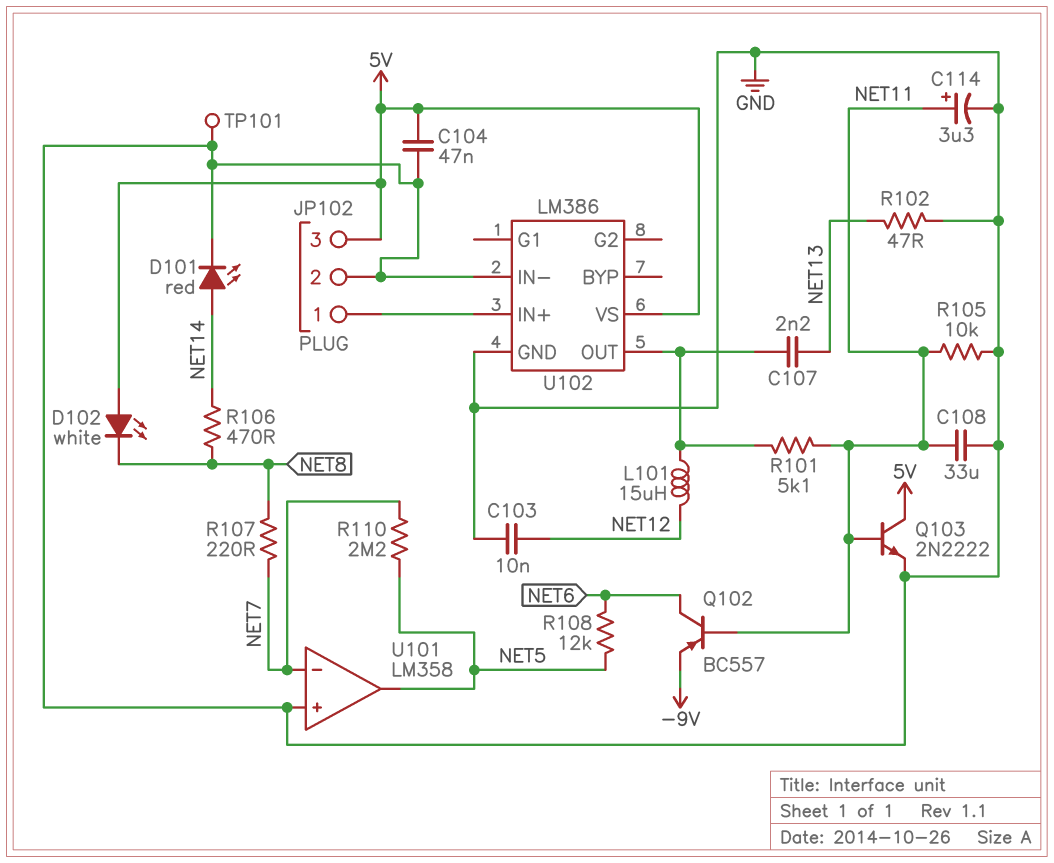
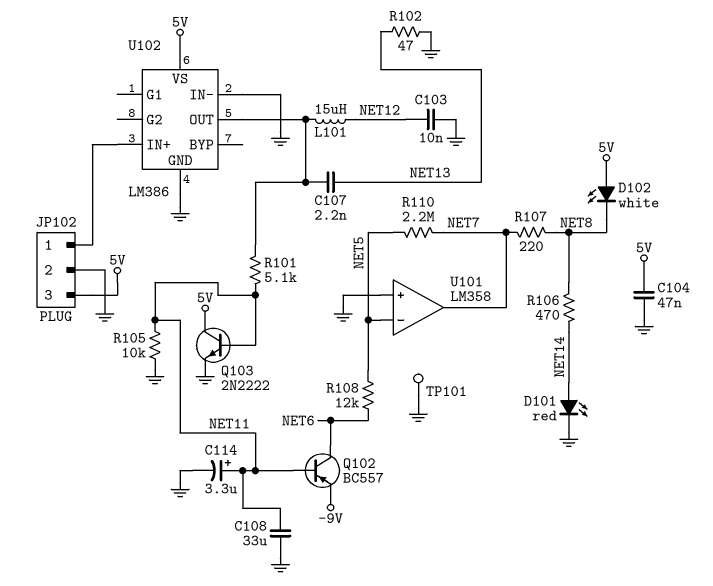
U101 pin in-: NET7 -> NET5
U101 pin out: NET5 -> NET7

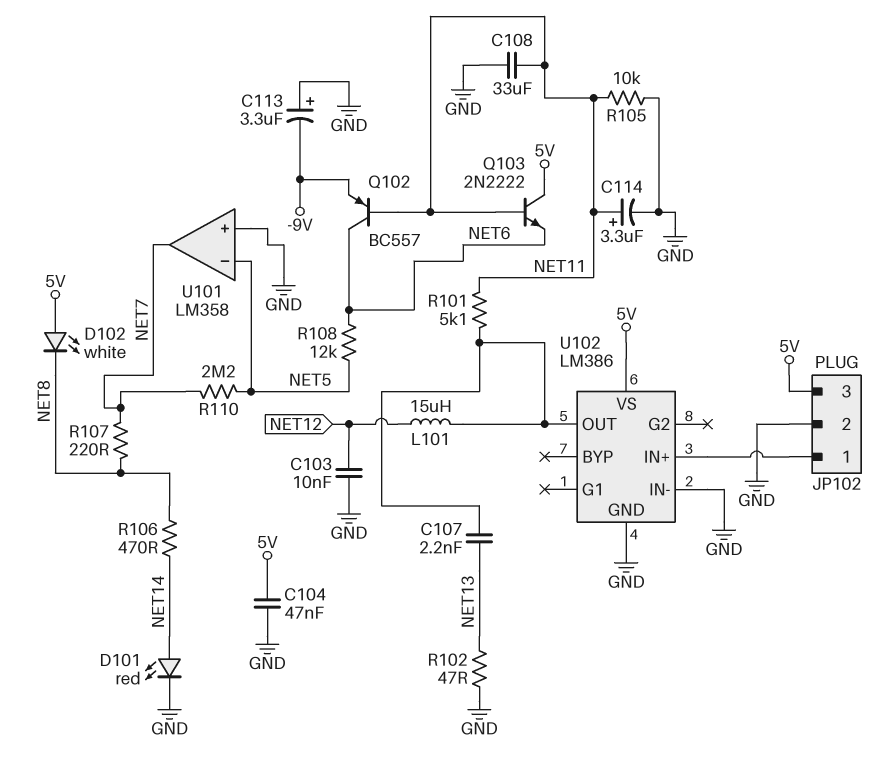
C113: none -> 3.3uF (plus GND, minus -9V)
Q103: NPN 2N2222 (B NET11, C 5V, E GND) -> NPN 2N2222 (B NET11, C 5V, E NET6)
TP101: test point (GND) -> none

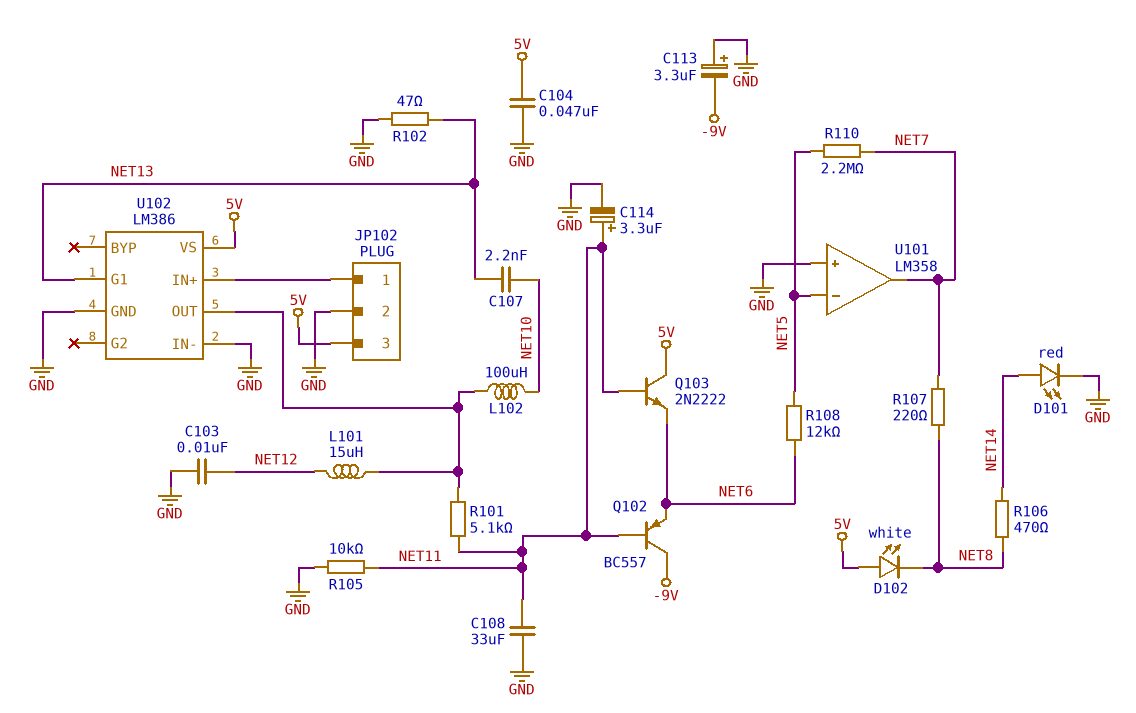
C107: 2.2nF (NET13, U102/OUT) -> 2.2nF (NET10, NET13)
L102: none -> 100uH (NET10, U102/OUT)
Q102: PNP BC557 (B NET11, C NET6, E -9V) -> PNP BC557 (B NET11, C -9V, E NET6)
U102 pin G1: none -> NET13

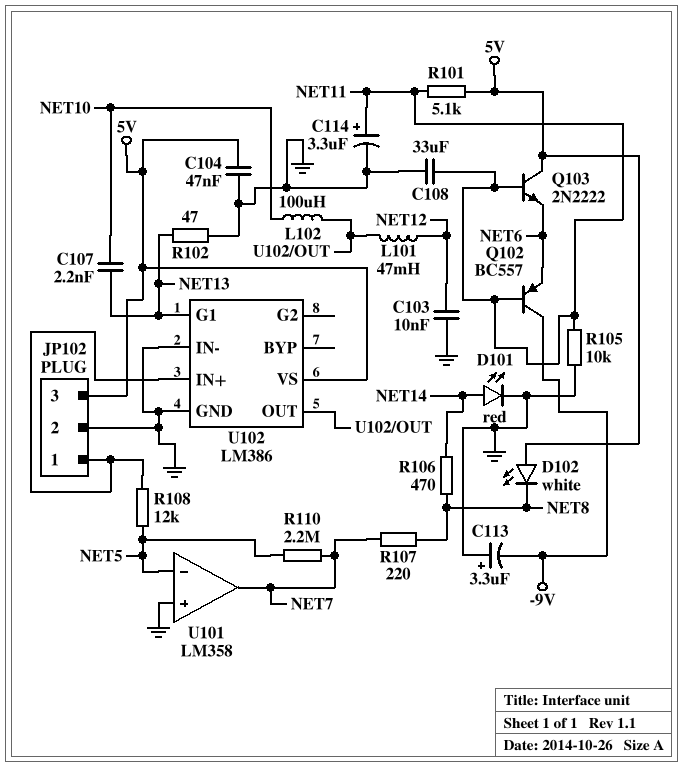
L101: 15uH (NET12, U102/OUT) -> 47mH (NET12, U102/OUT)
R101: 5.1k (NET11, U102/OUT) -> 5.1k (5V, NET11)
R108: 12k (NET5, NET6) -> 12k (JP102/1, NET5)

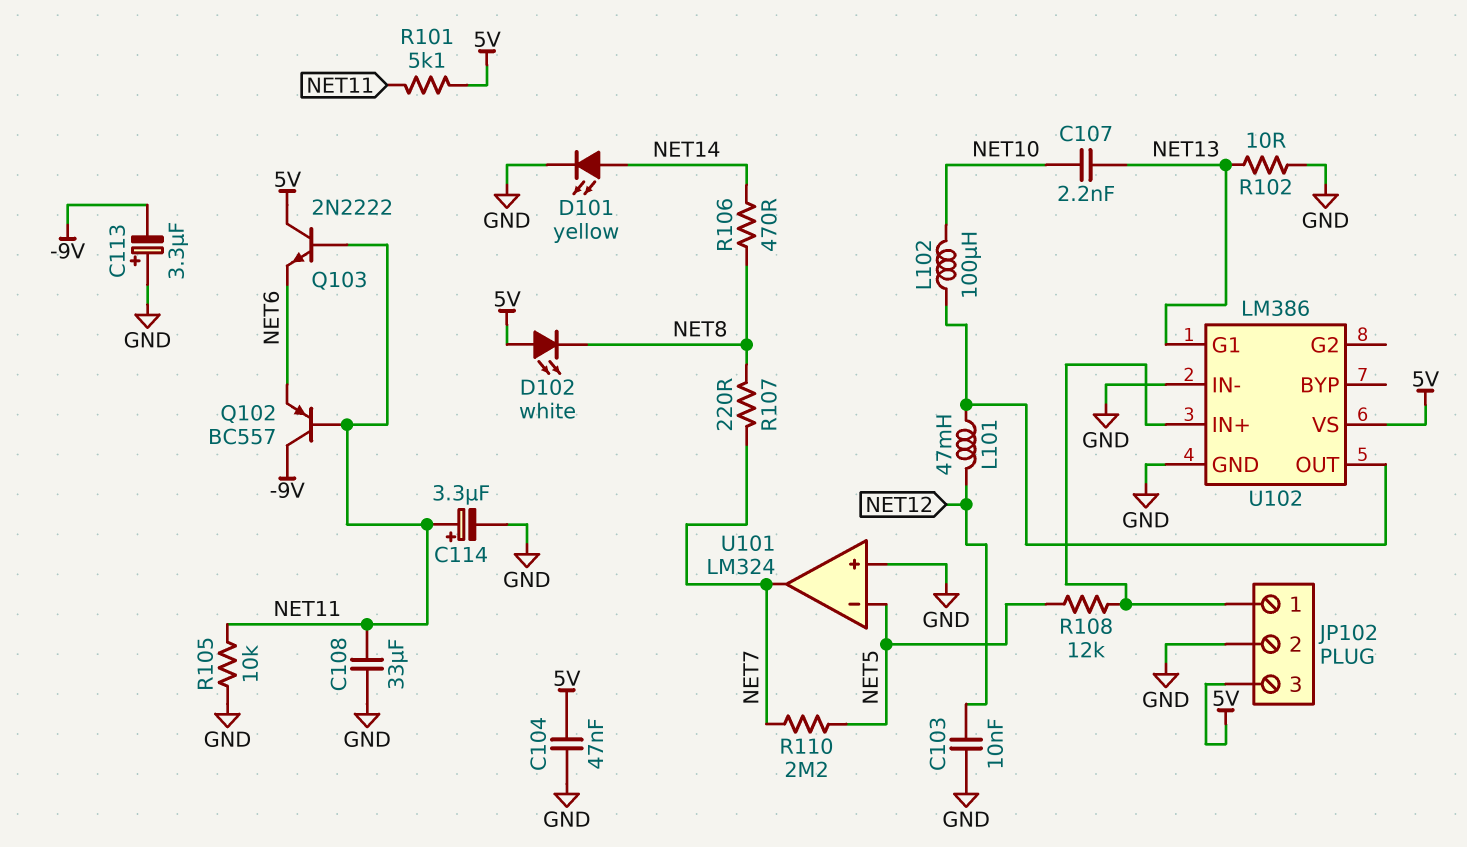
D101: LED red (A NET14, K GND) -> LED yellow (A NET14, K GND)
R102: 47 (GND, NET13) -> 10 (GND, NET13)
U101: LM358 -> LM324

